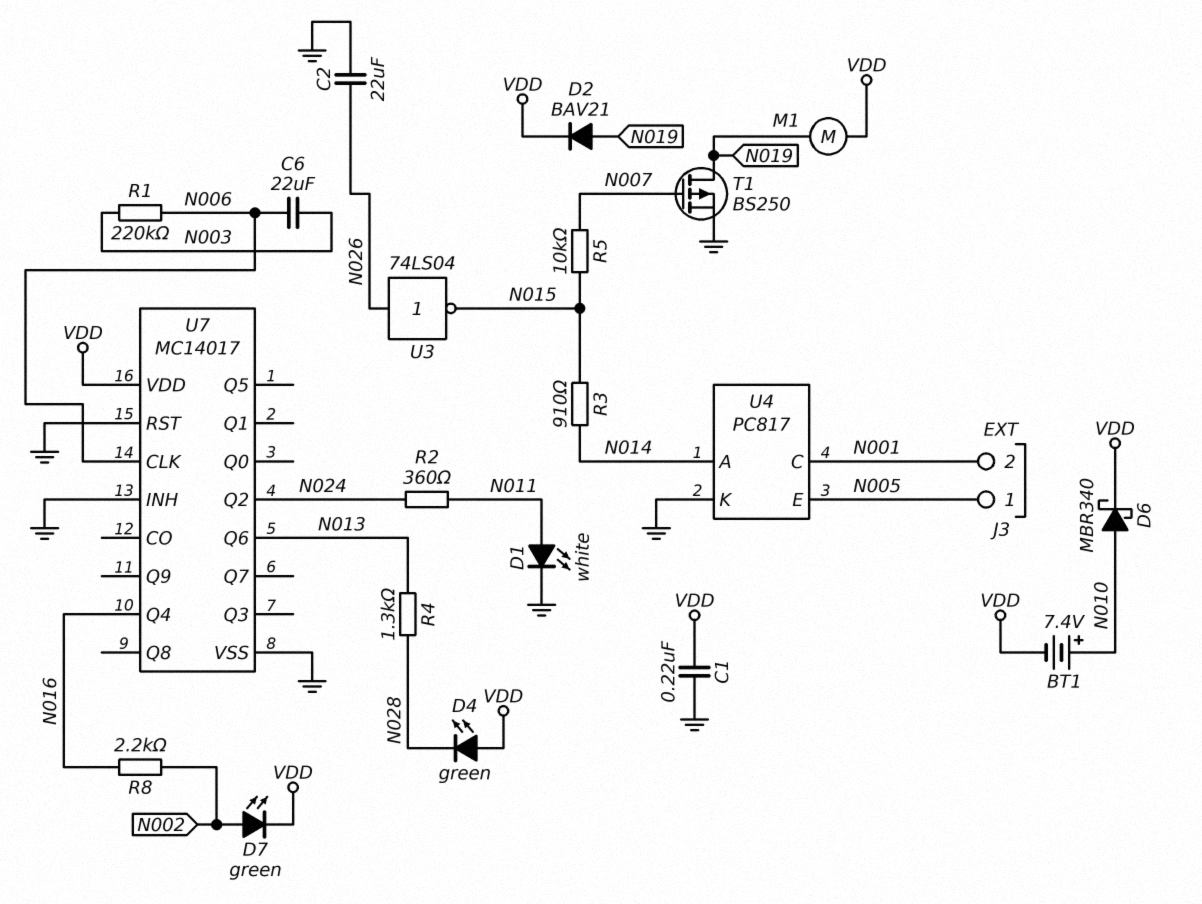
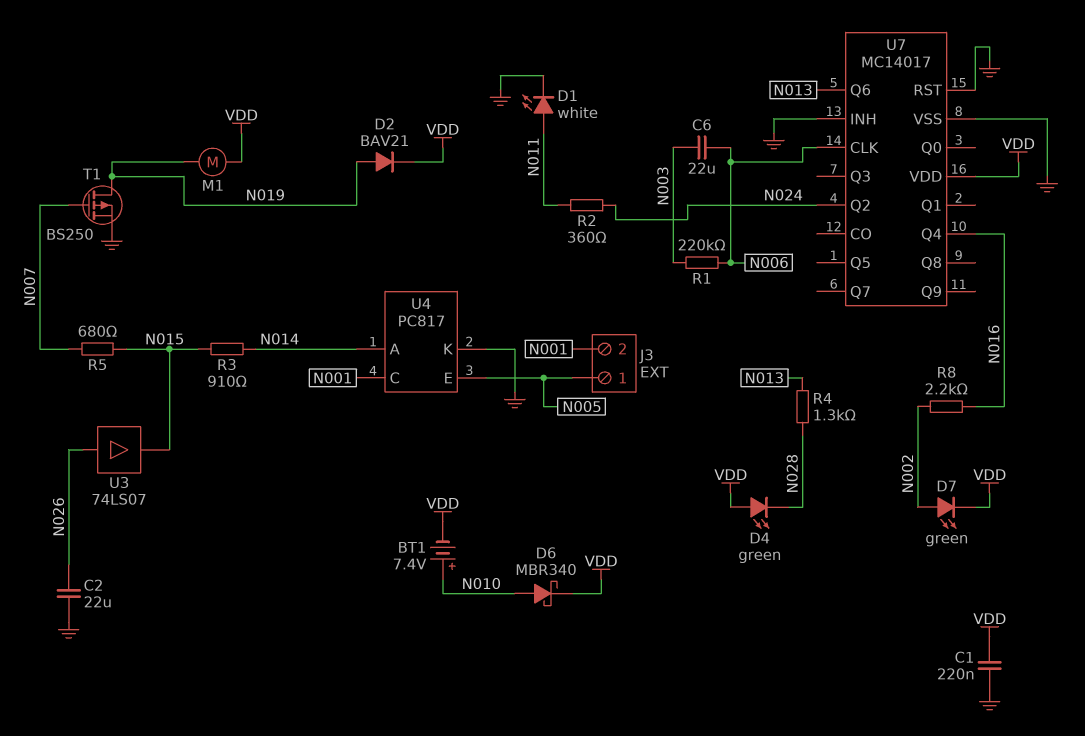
R5: 10k (N007, N015) -> 680 (N007, N015)
U3: NOT 74LS04 (in N026, out N015) -> buffer 74LS07 (in N026, out N015)

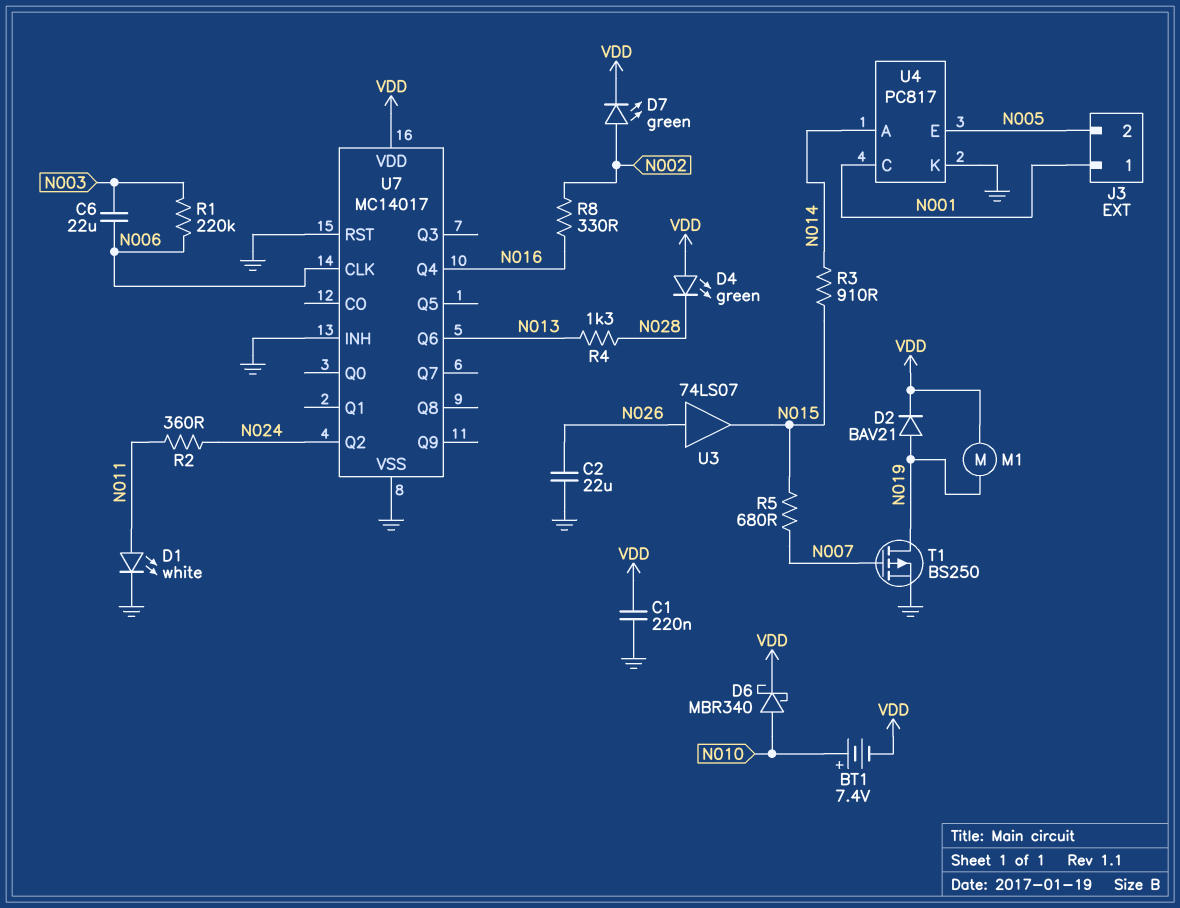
J3 pin 1: N005 -> N001
J3 pin 2: N001 -> N005
R8: 2.2k (N002, N016) -> 330 (N002, N016)

